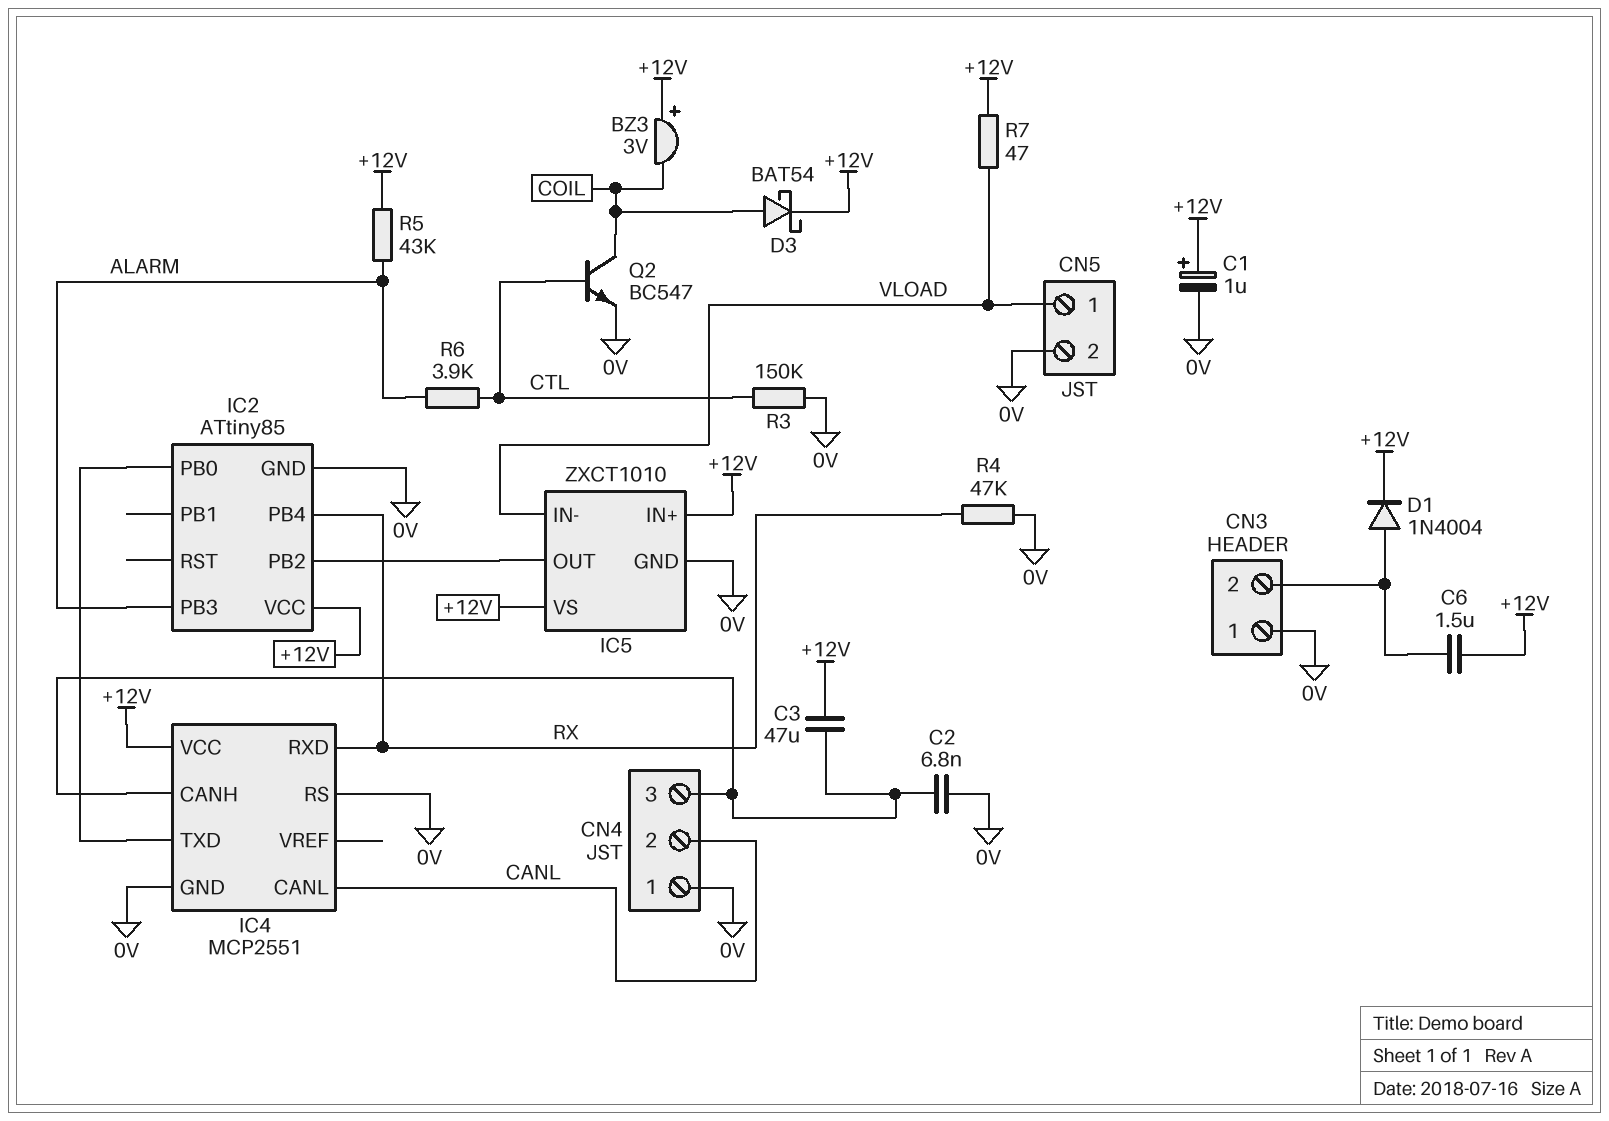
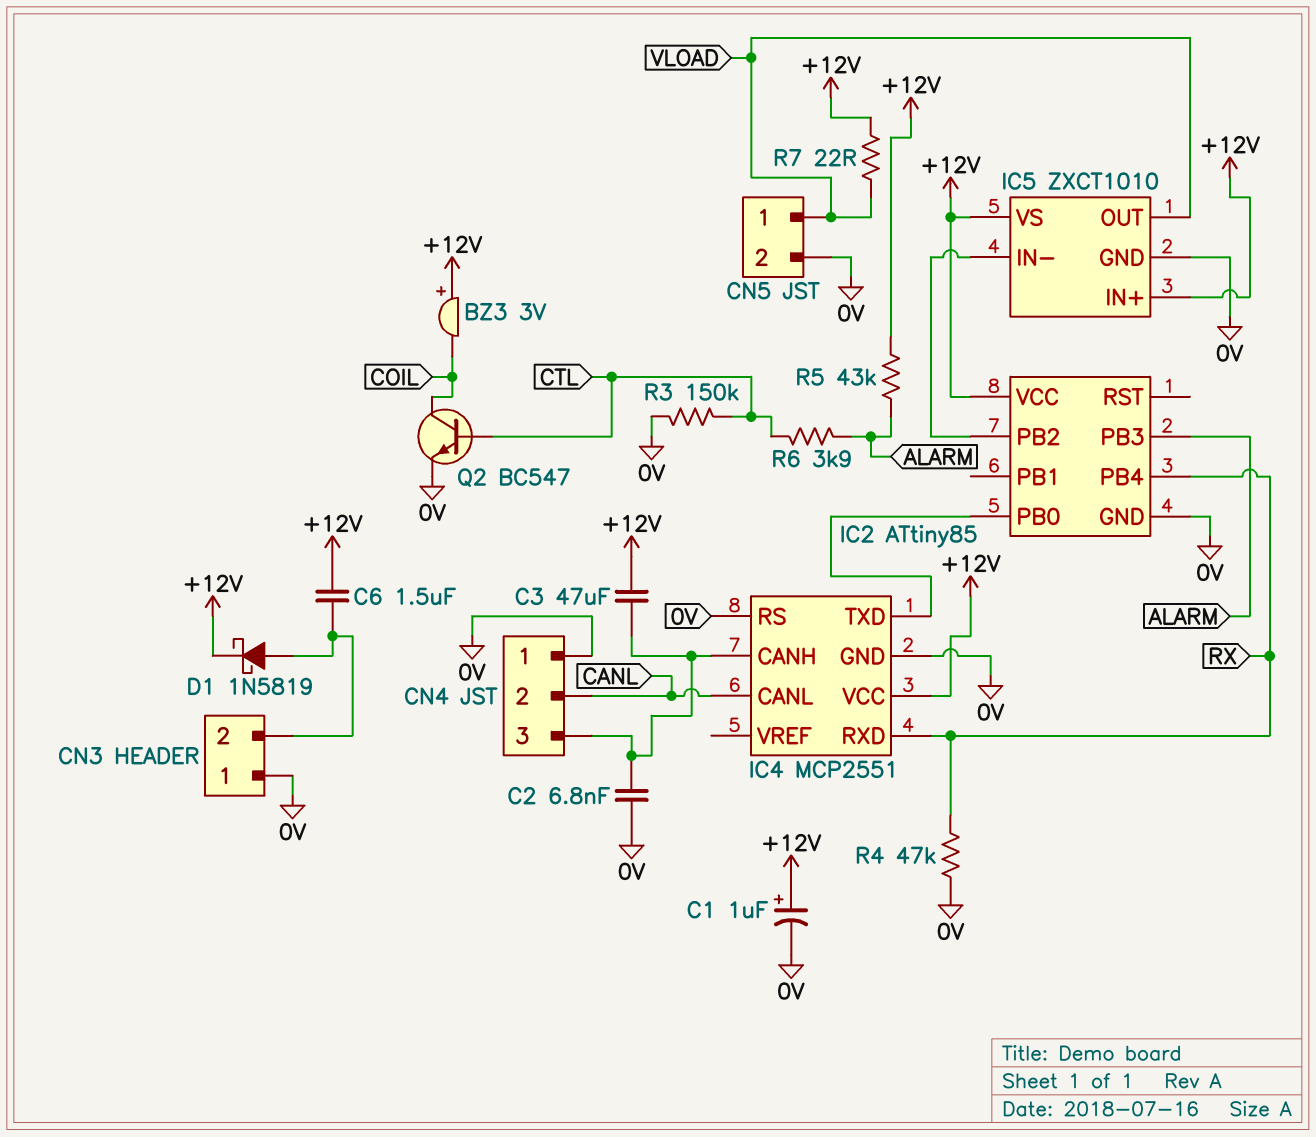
D1: diode 1N4004 (A CN3/2, K +12V) -> schottky 1N5819 (A CN3/2, K +12V)
D3: schottky BAT54 (A COIL, K +12V) -> none
IC5 pin IN-: VLOAD -> IC2/PB2
IC5 pin OUT: IC2/PB2 -> VLOAD
R7: 47 (+12V, VLOAD) -> 22 (+12V, VLOAD)

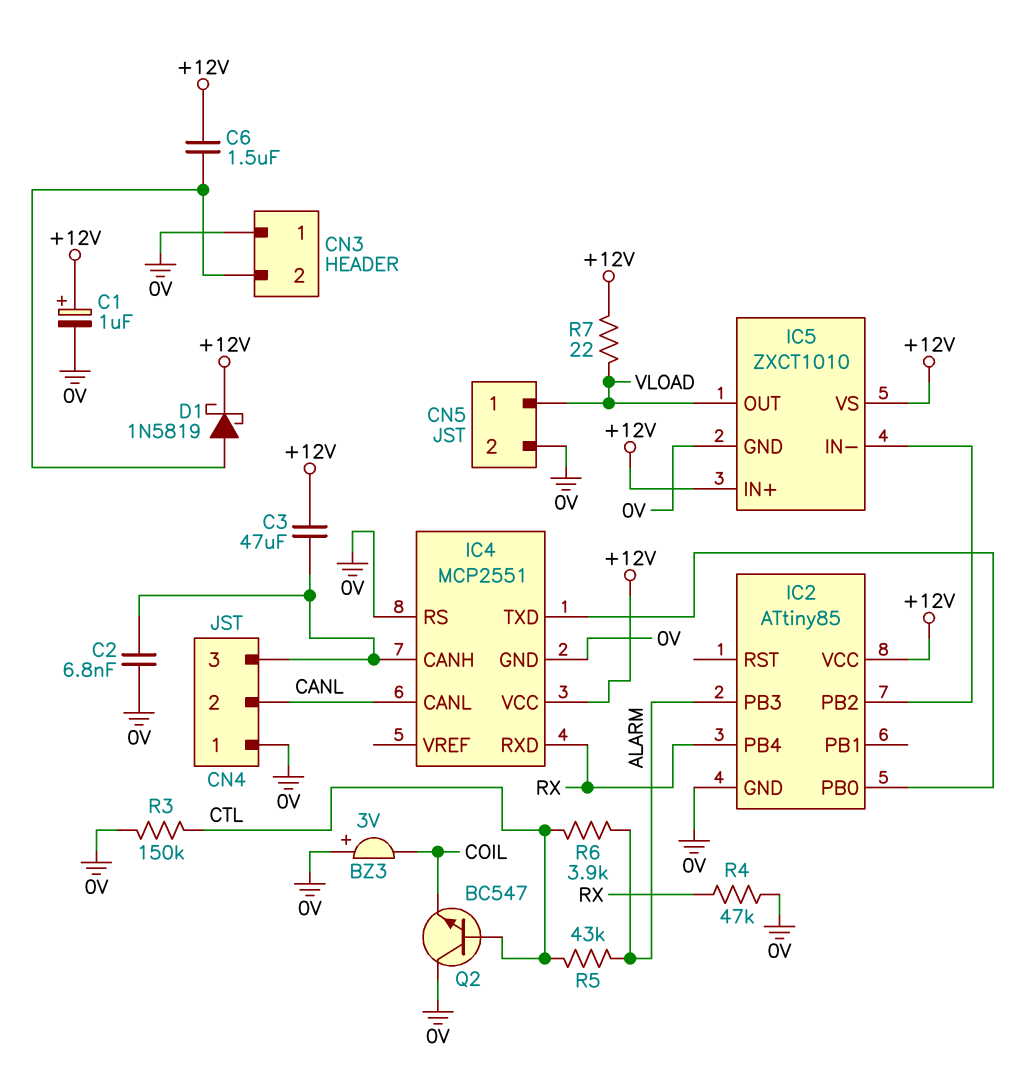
BZ3: buzzer 3V (plus +12V, minus COIL) -> buzzer 3V (plus 0V, minus COIL)
Q2: NPN BC547 (B CTL, C COIL, E 0V) -> NPN BC547 (B CTL, C 0V, E COIL)
R5: 43k (+12V, ALARM) -> 43k (ALARM, CTL)

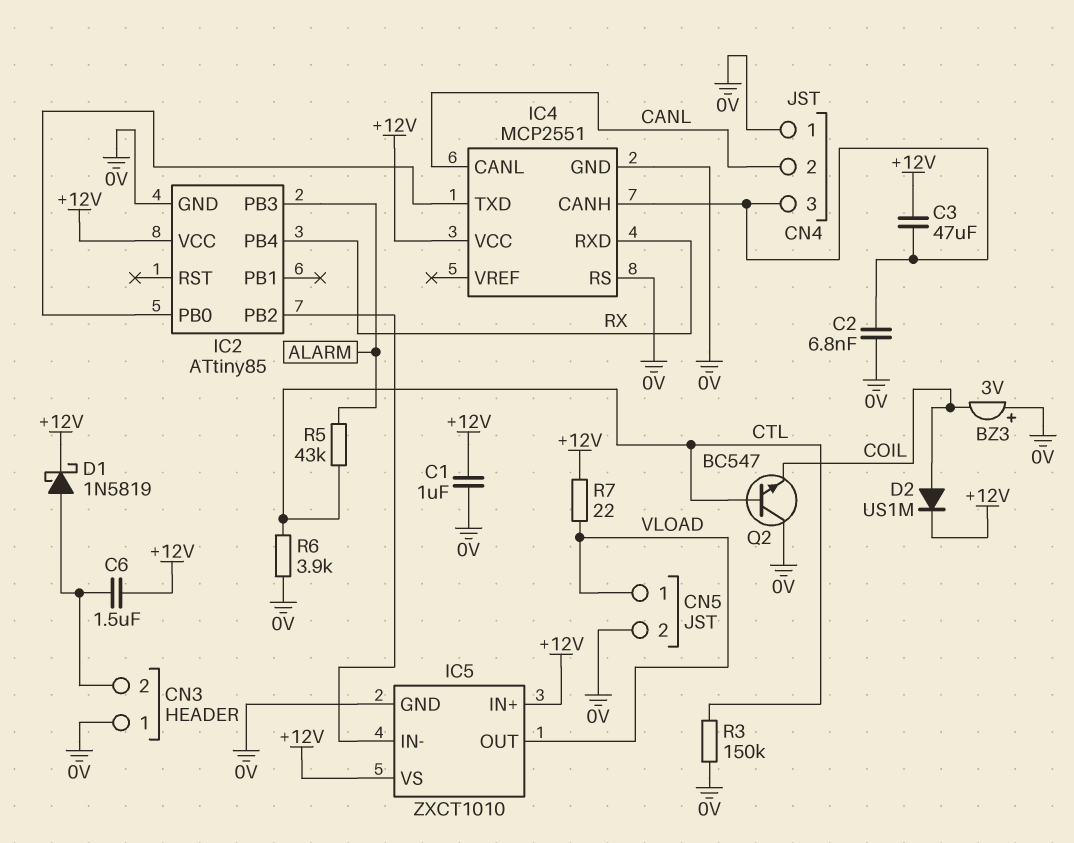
C1: 1uF (plus +12V, minus 0V) -> 1uF (+12V, 0V)
D2: none -> diode US1M (A COIL, K +12V)
R4: 47k (0V, RX) -> none
R6: 3.9k (ALARM, CTL) -> 3.9k (0V, CTL)

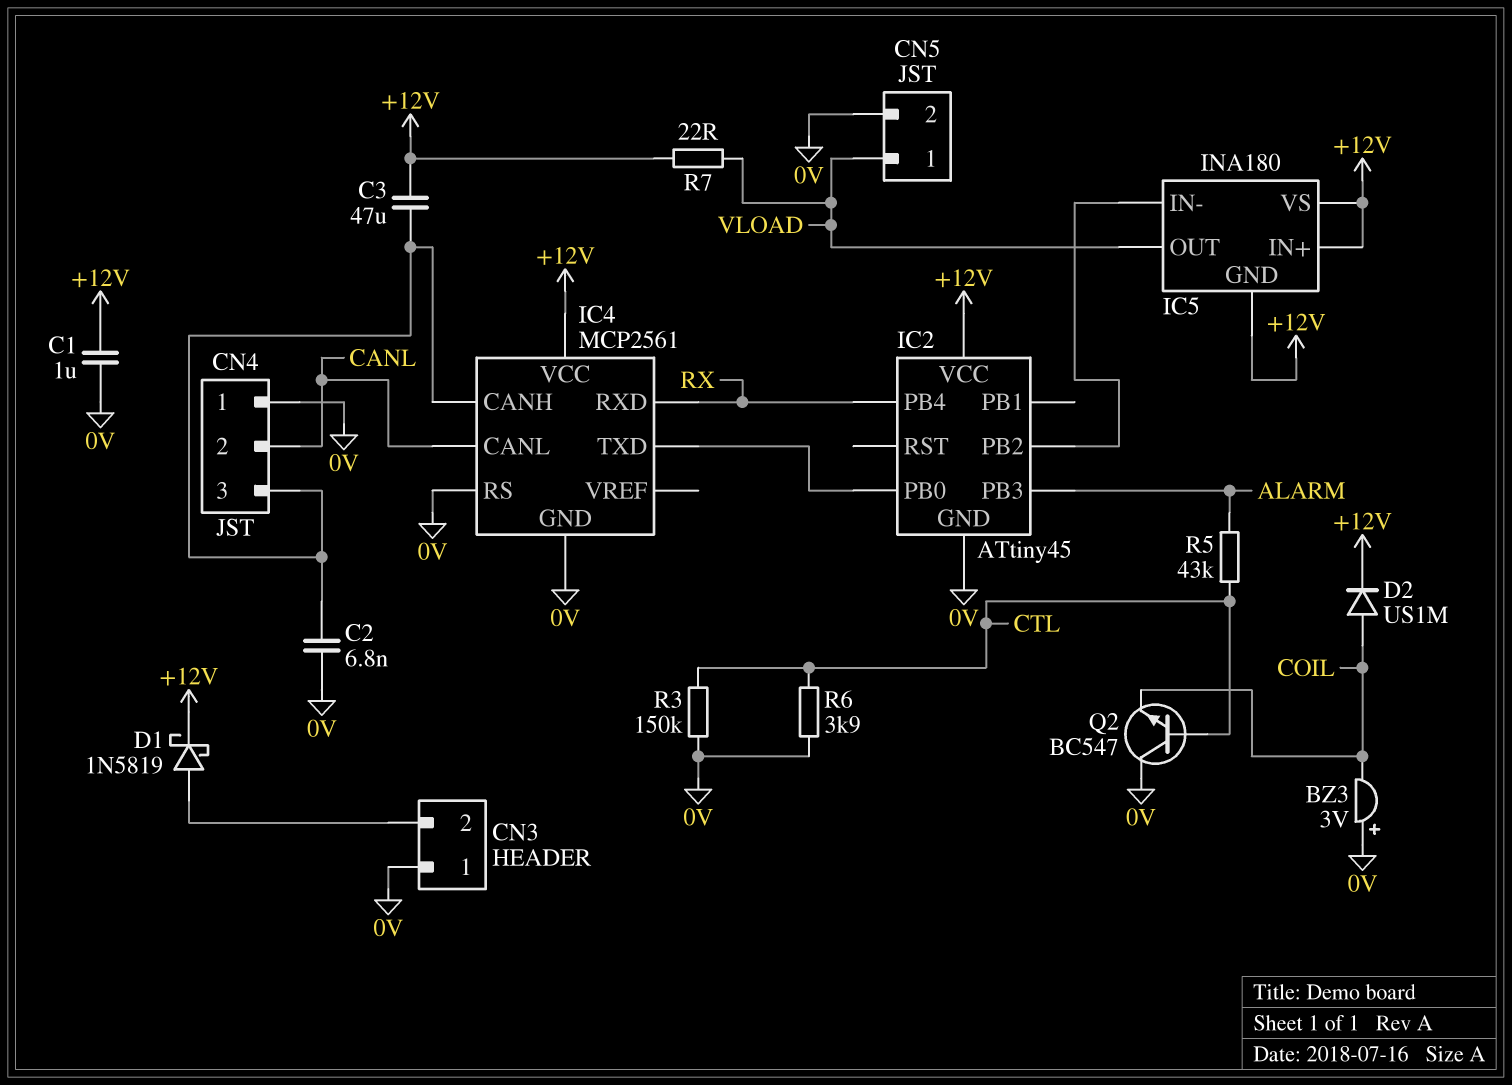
C6: 1.5uF (+12V, CN3/2) -> none
IC2: ATtiny85 -> ATtiny45
IC4: MCP2551 -> MCP2561
IC5: ZXCT1010 -> INA180
IC5 pin GND: 0V -> +12V

